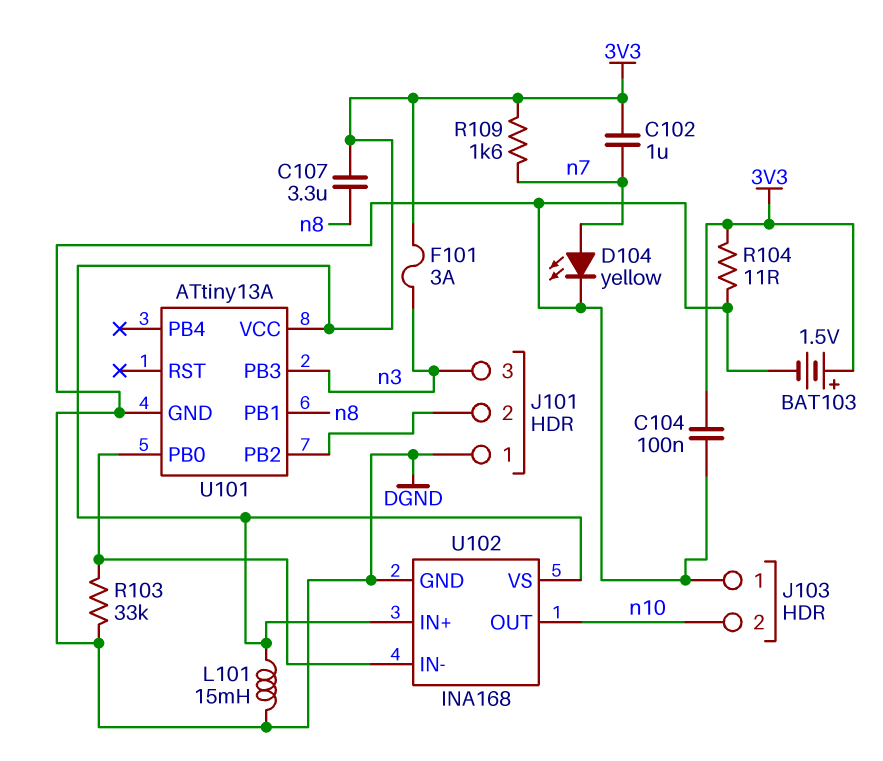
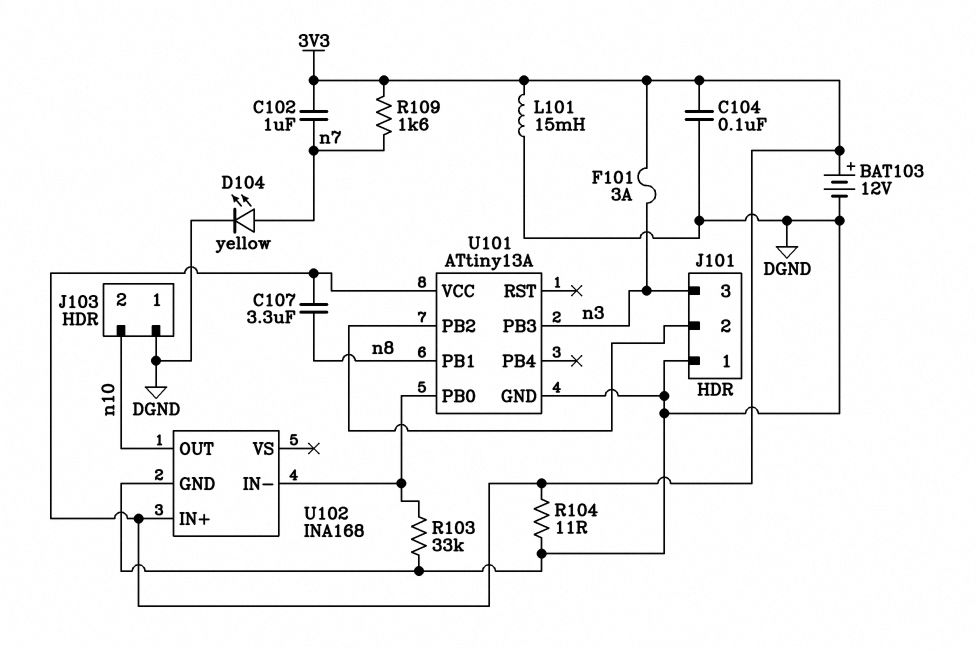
BAT103: 1.5V (plus 3V3, minus DGND) -> 12V (plus 3V3, minus DGND)
U102 pin VS: 3V3 -> none

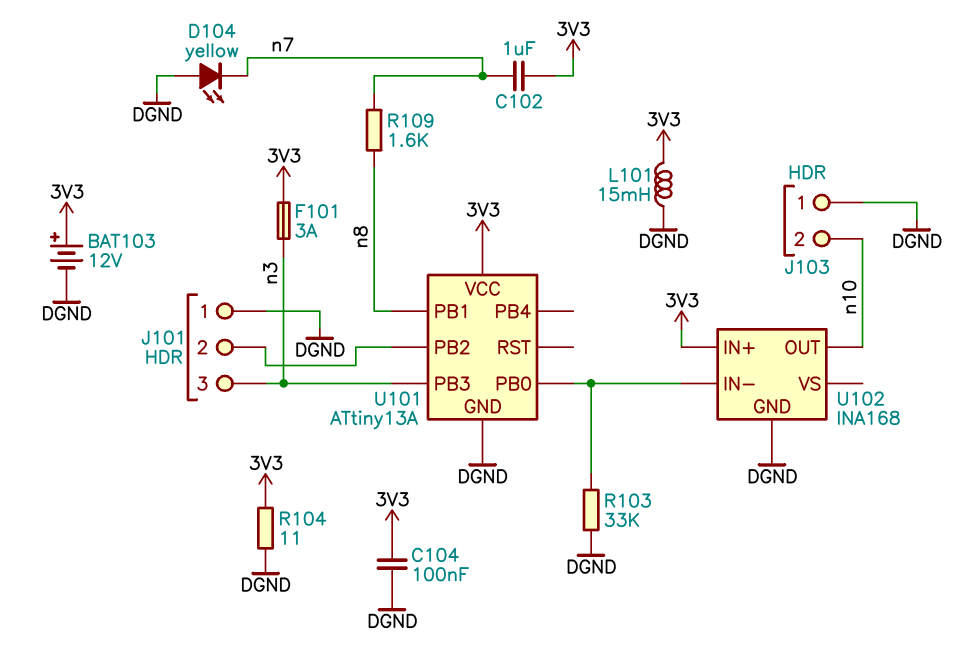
C107: 3.3uF (3V3, n8) -> none
D104: LED yellow (A n7, K DGND) -> LED yellow (A DGND, K n7)
R109: 1.6k (3V3, n7) -> 1.6k (n7, n8)

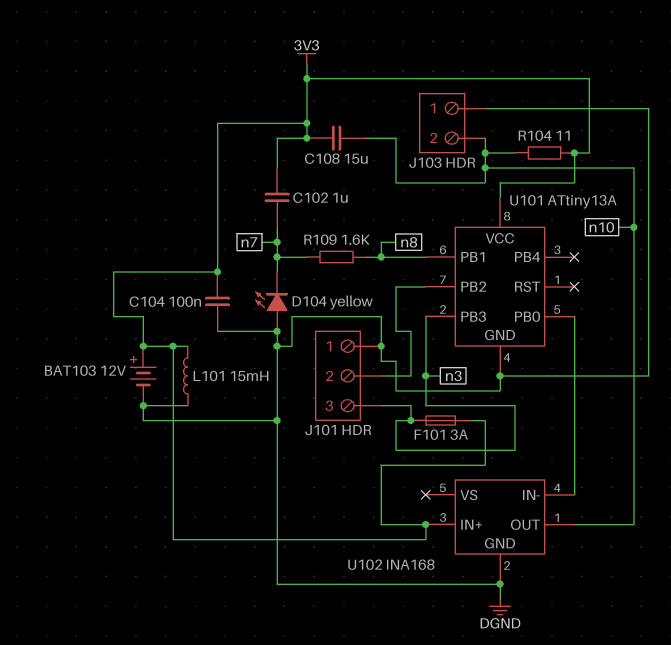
C108: none -> 15uF (3V3, n10)
R103: 33k (DGND, U101/PB0) -> none
R104: 11 (3V3, DGND) -> 11 (3V3, n10)

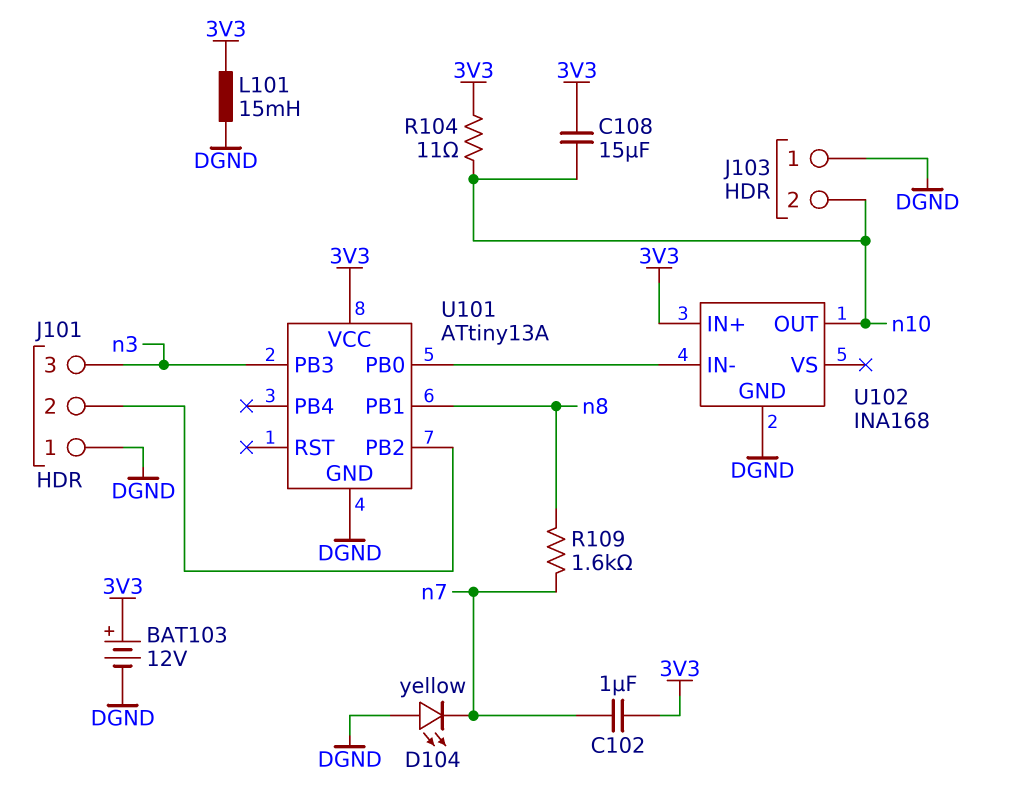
C104: 100nF (3V3, DGND) -> none
F101: 3A (3V3, n3) -> none

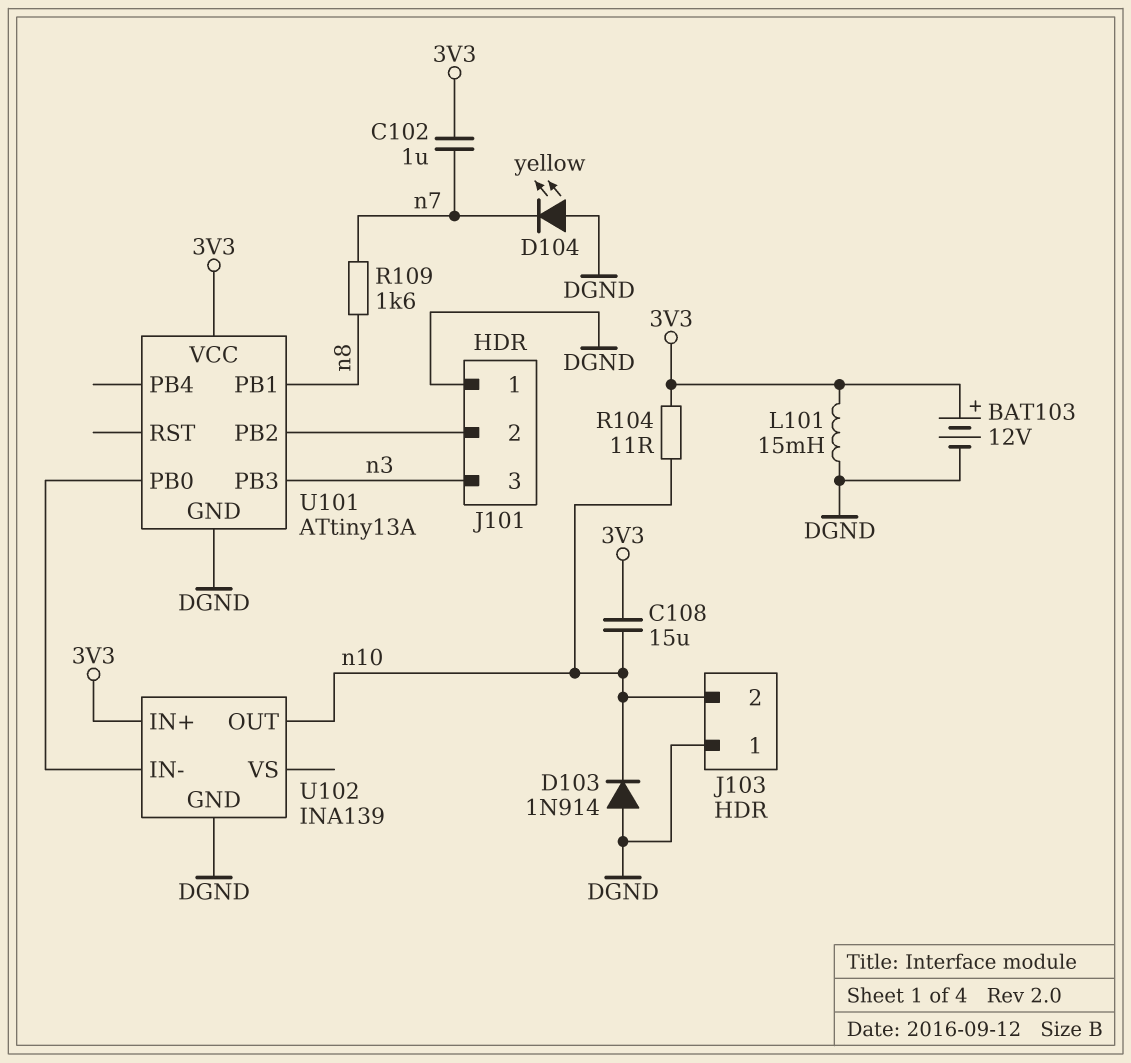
D103: none -> diode 1N914 (A DGND, K n10)
U102: INA168 -> INA139

